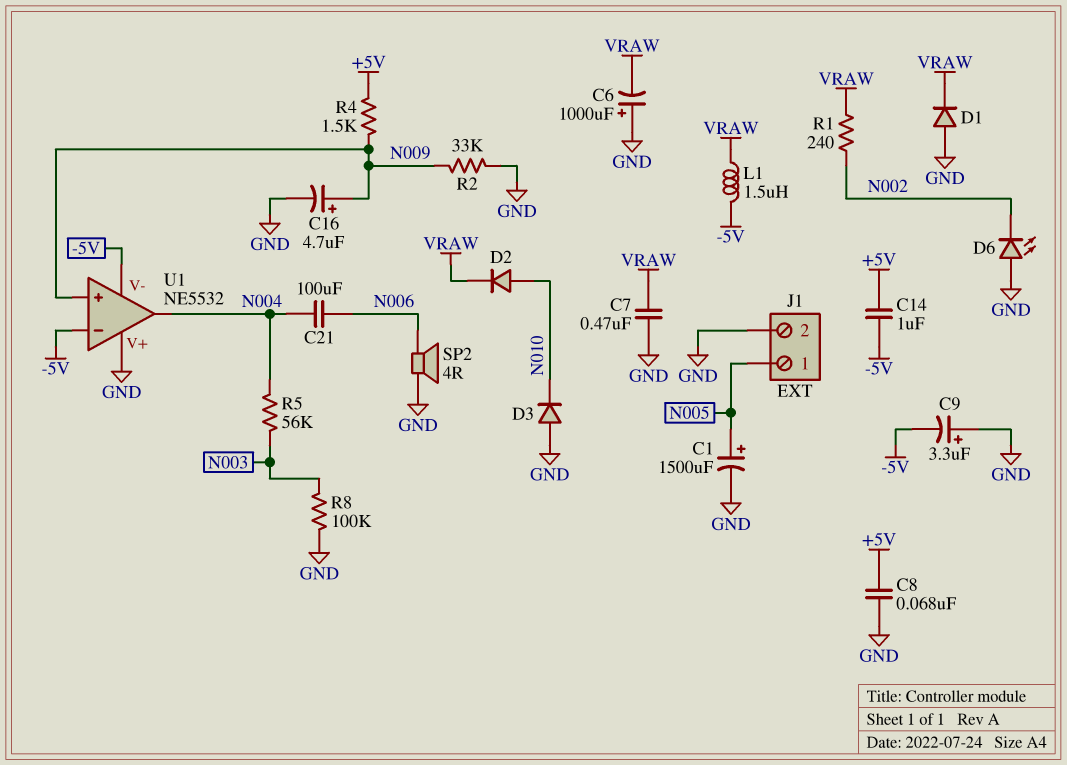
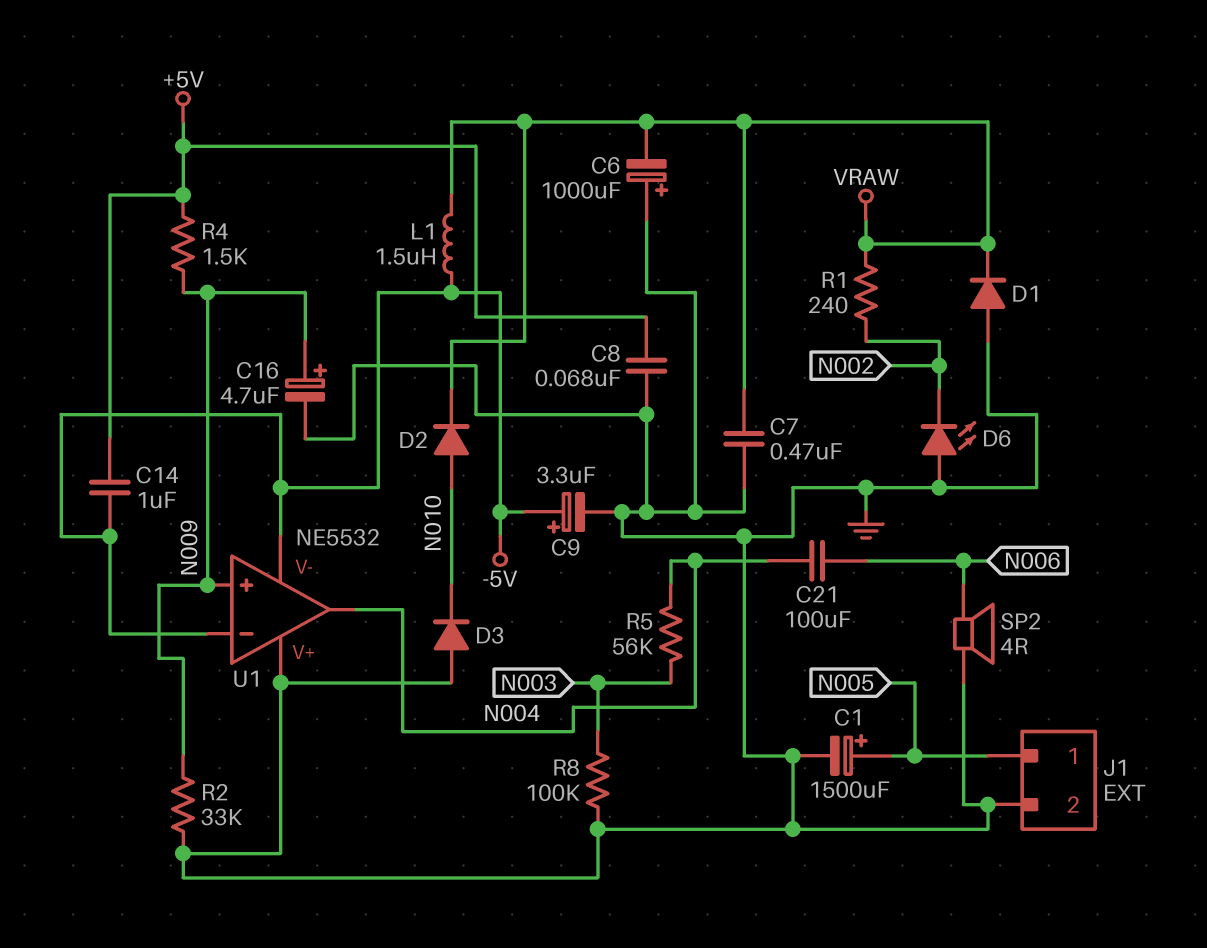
C9: 3.3uF (plus GND, minus -5V) -> 3.3uF (plus -5V, minus GND)

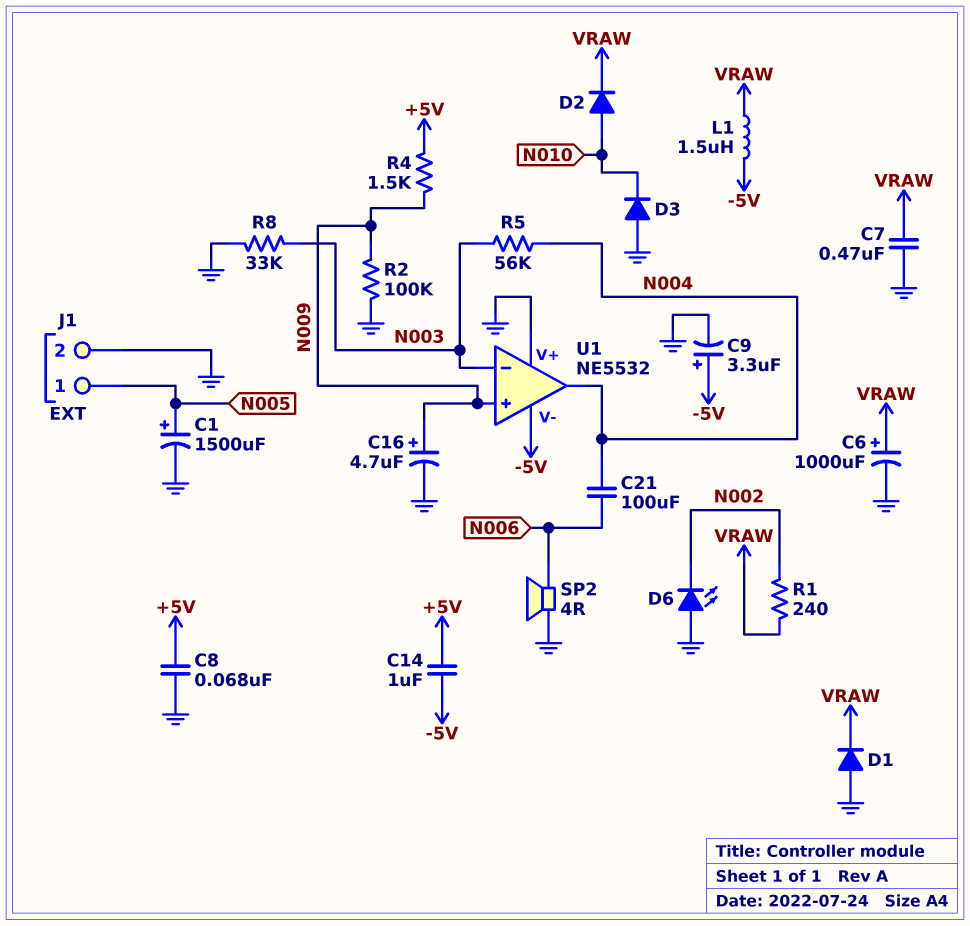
C6: 1000uF (plus GND, minus VRAW) -> 1000uF (plus VRAW, minus GND)
R2: 33k (GND, N009) -> 100k (GND, N009)
R8: 100k (GND, N003) -> 33k (GND, N003)
U1 pin in-: -5V -> N003

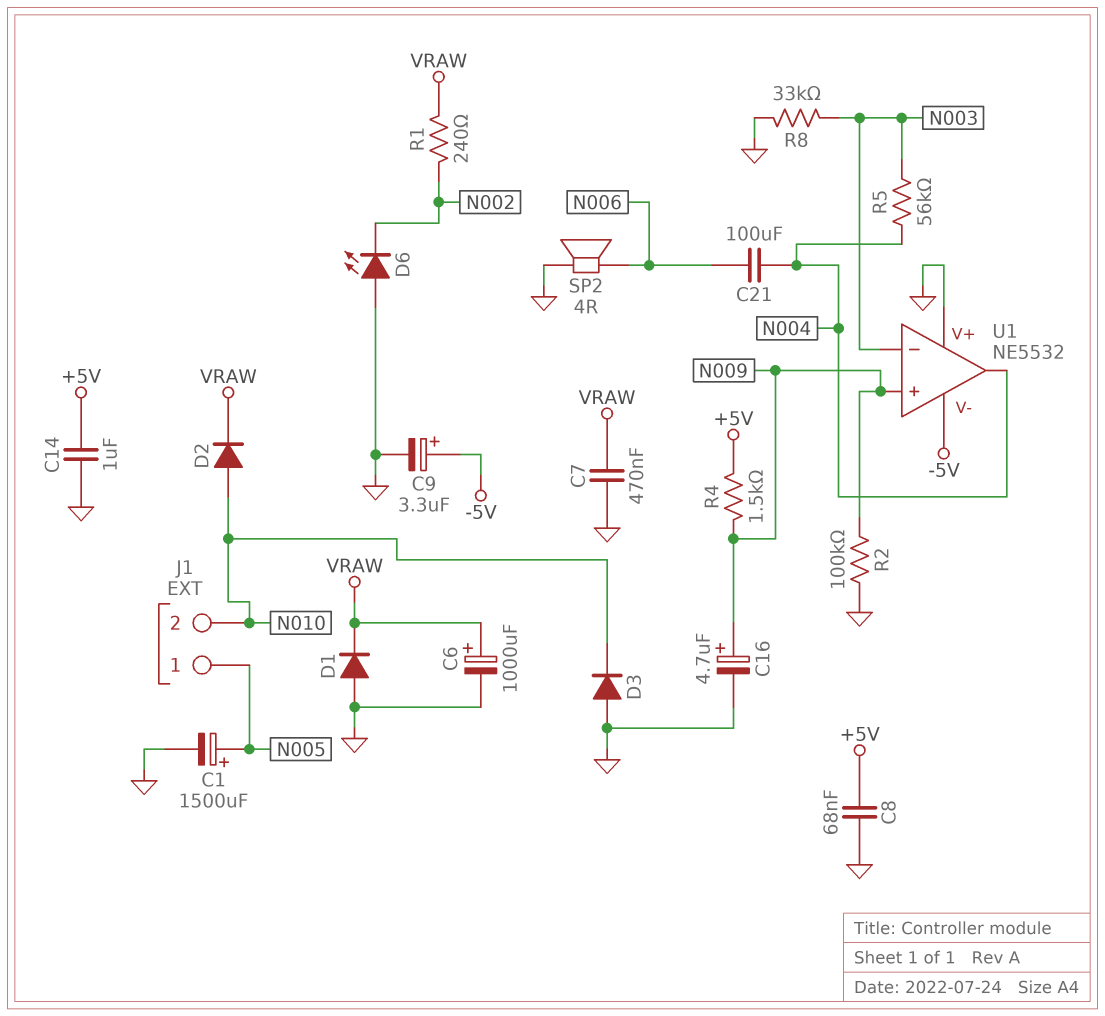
C14: 1uF (+5V, -5V) -> 1uF (+5V, GND)
J1 pin 2: GND -> N010
L1: 1.5uH (-5V, VRAW) -> none

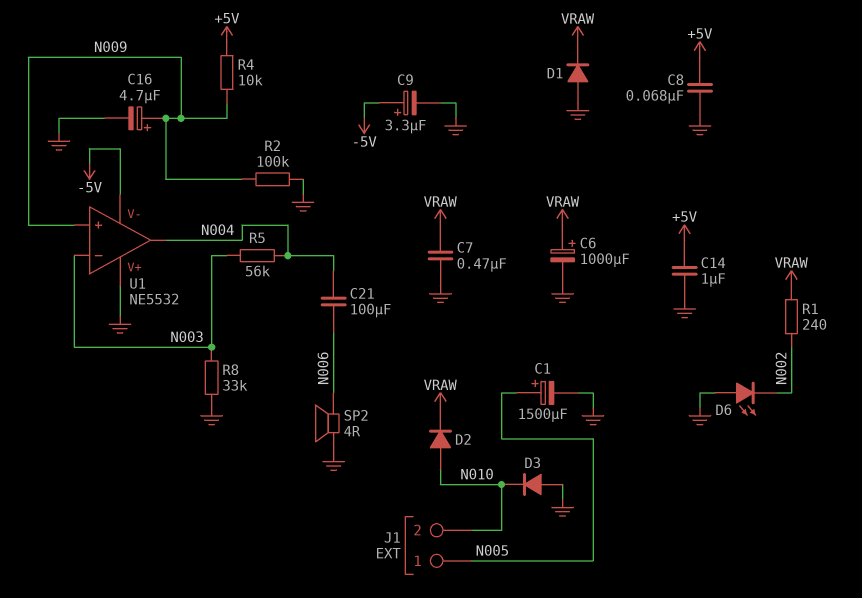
R4: 1.5k (+5V, N009) -> 10k (+5V, N009)

